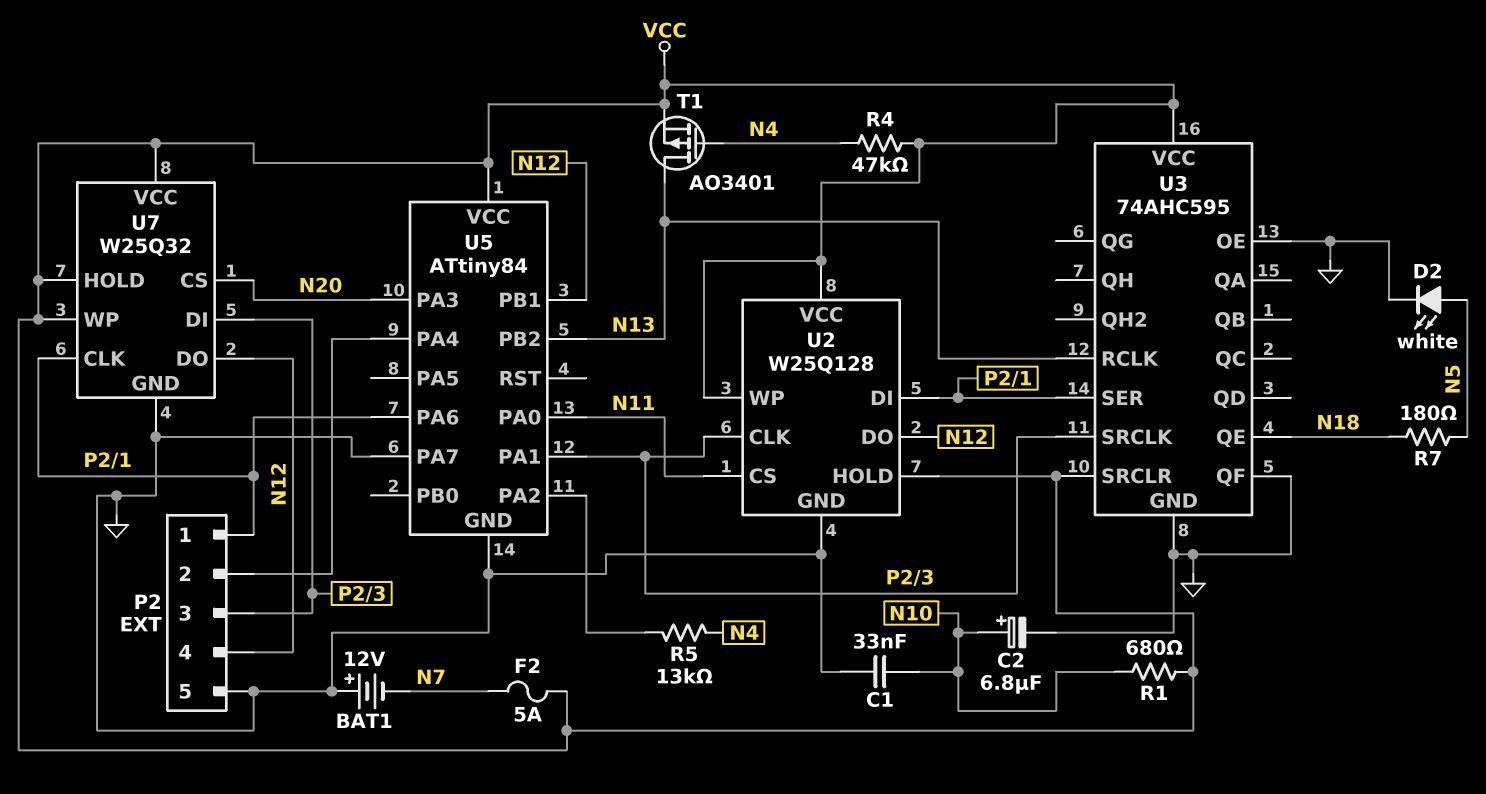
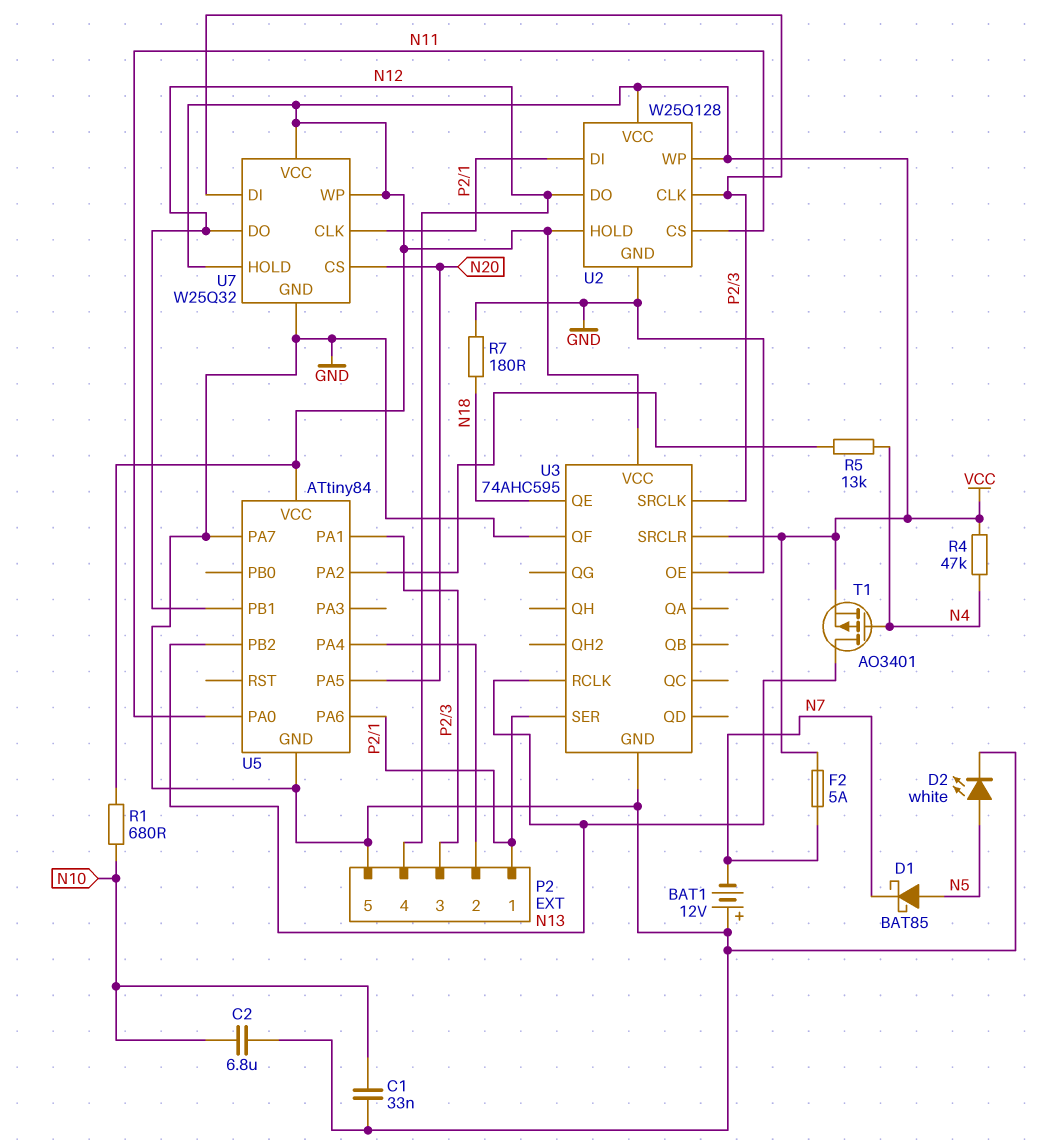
C2: 6.8uF (plus N10, minus GND) -> 6.8uF (GND, N10)
D1: none -> schottky BAT85 (A N5, K N7)
R7: 180 (N5, N18) -> 180 (GND, N18)
U5 pin PA3: N20 -> none
U5 pin PA5: none -> N20

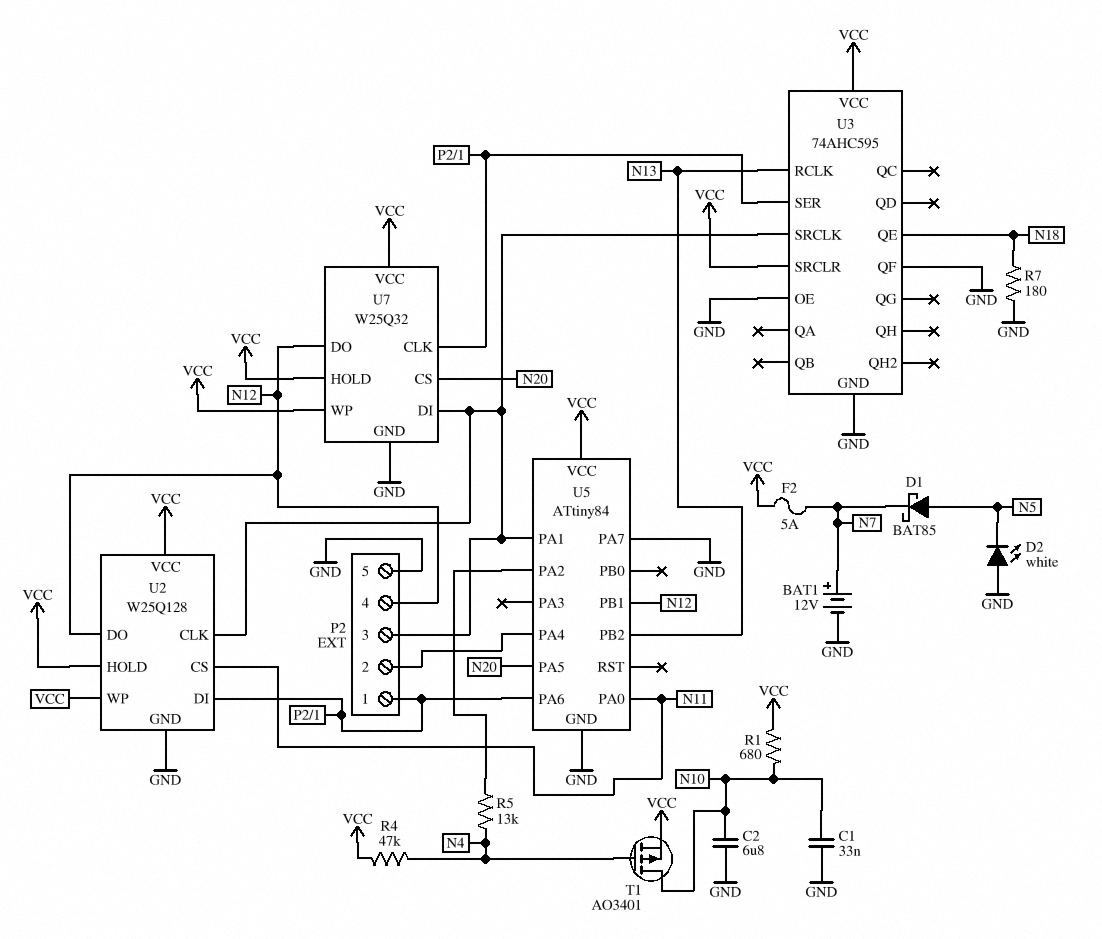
BAT1: 12V (plus GND, minus N7) -> 12V (plus N7, minus GND)
D2: LED white (A N5, K GND) -> LED white (A GND, K N5)
T1: PMOS AO3401 (G N4, D N13, S VCC) -> PMOS AO3401 (G N4, D N10, S VCC)

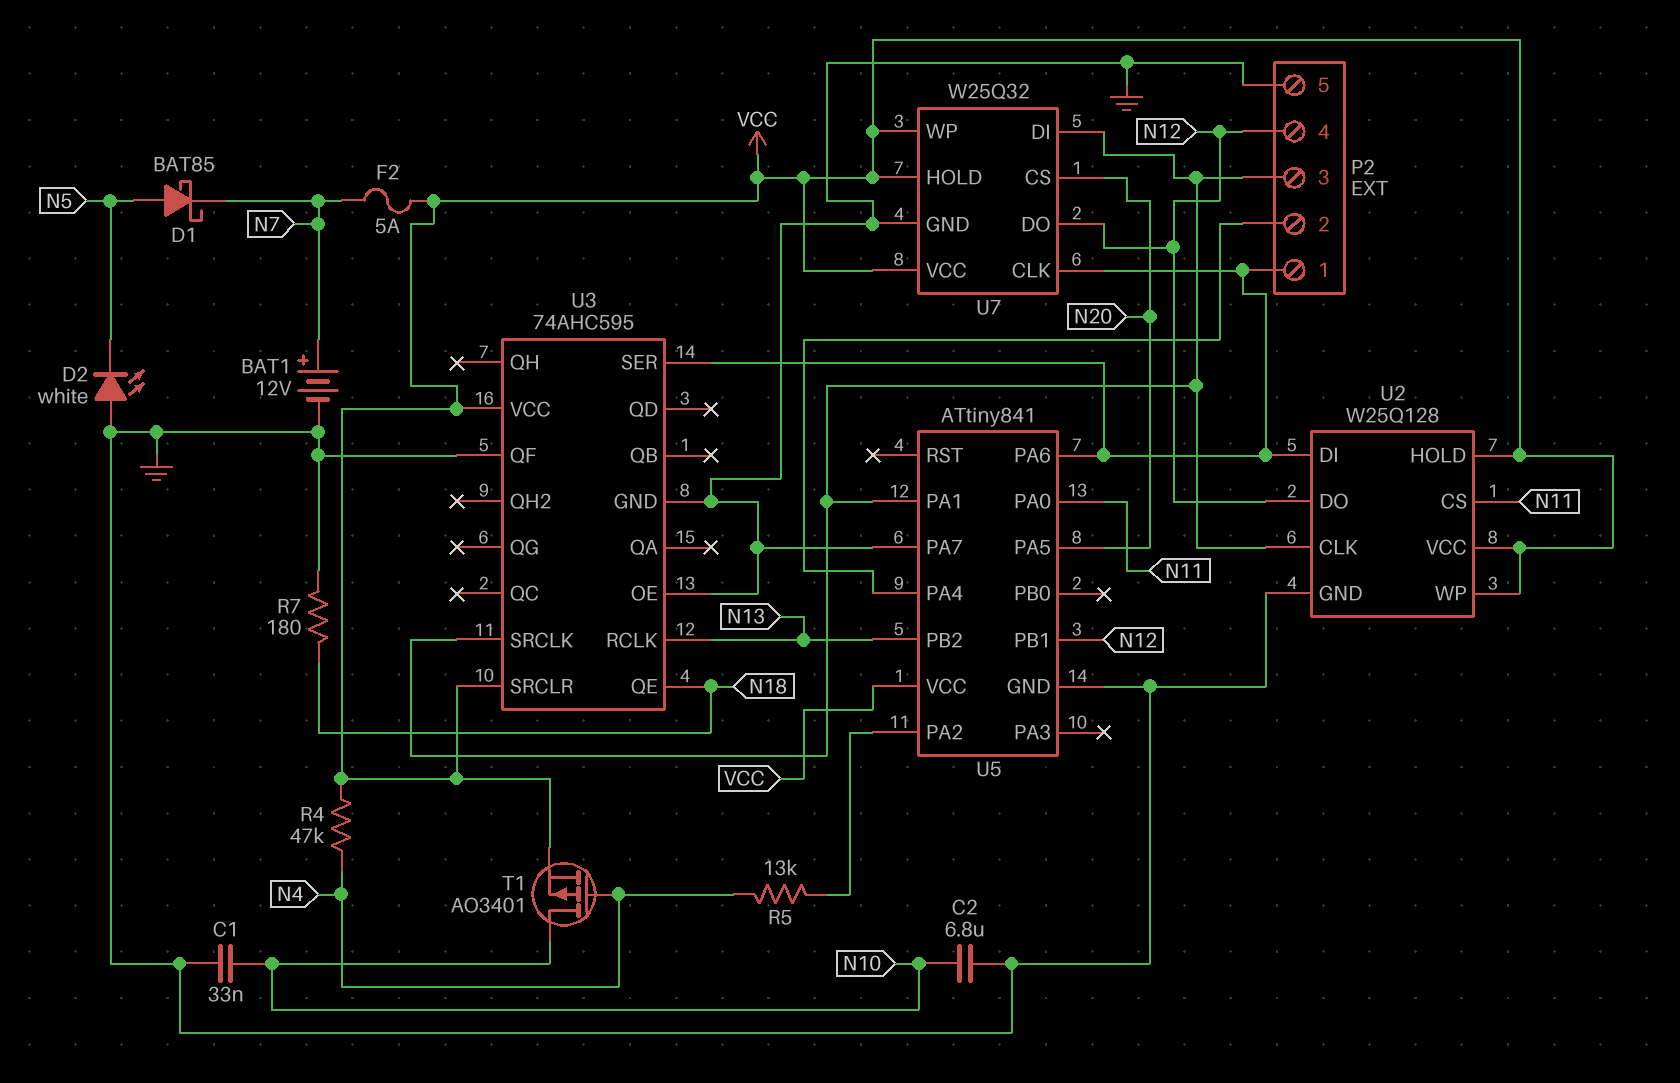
R1: 680 (N10, VCC) -> none
U5: ATtiny84 -> ATtiny841

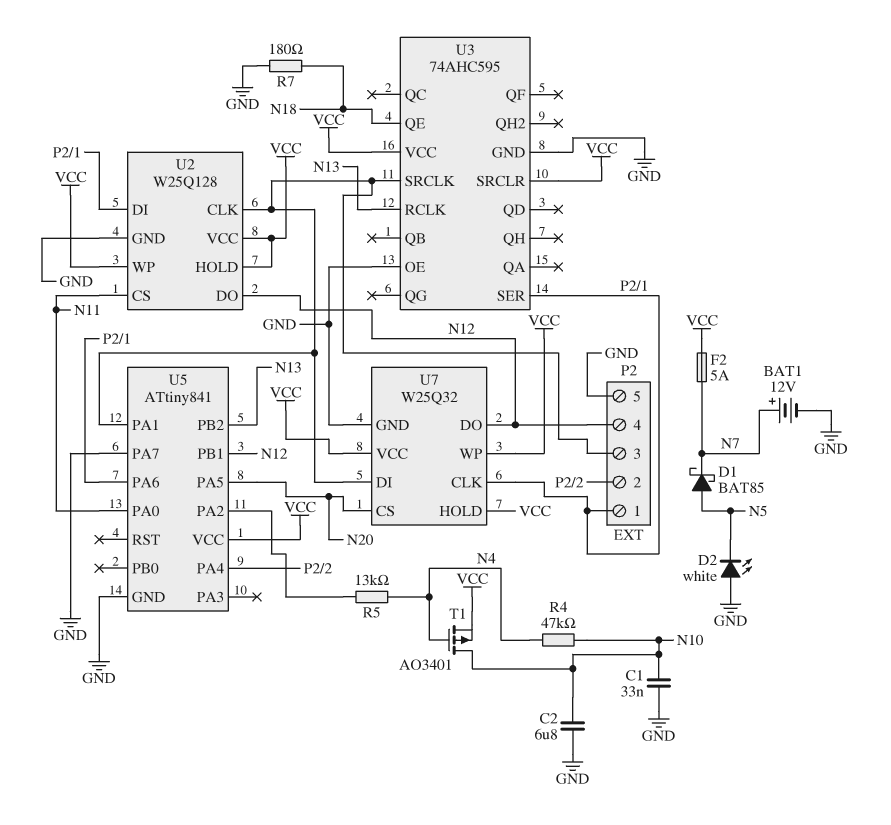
R4: 47k (N4, VCC) -> 47k (N4, N10)
U3 pin QF: GND -> none

